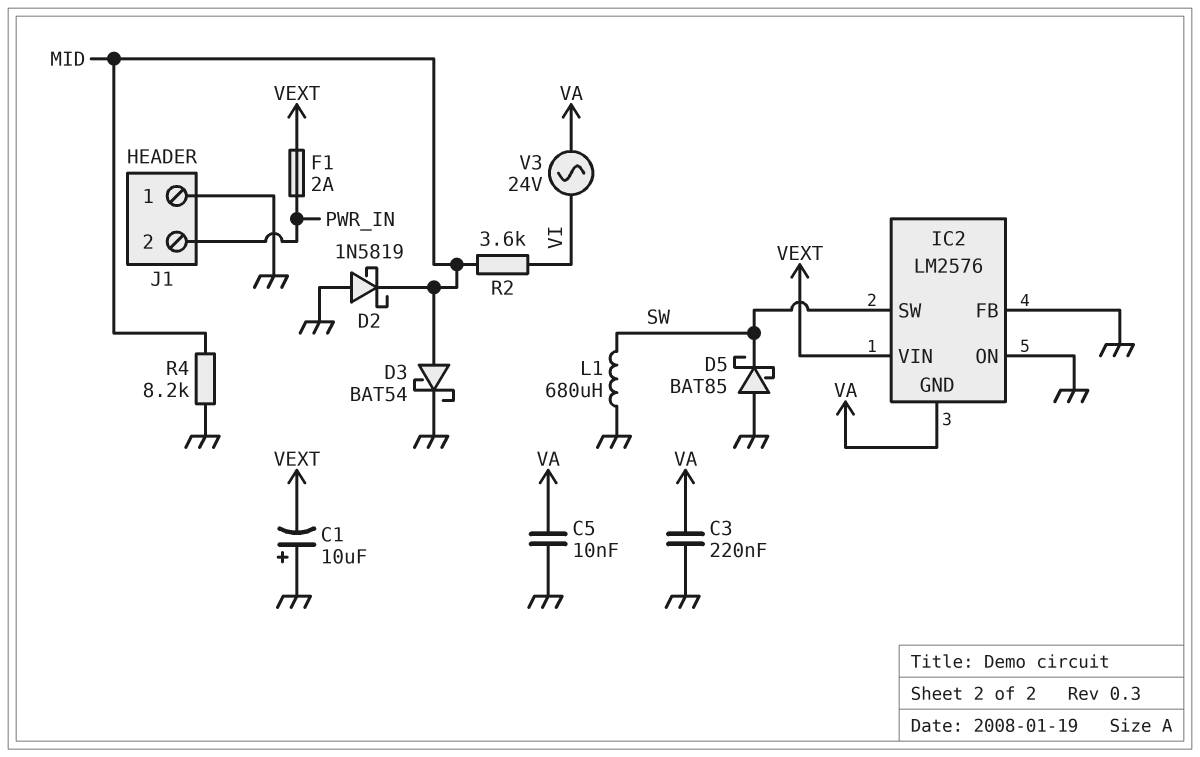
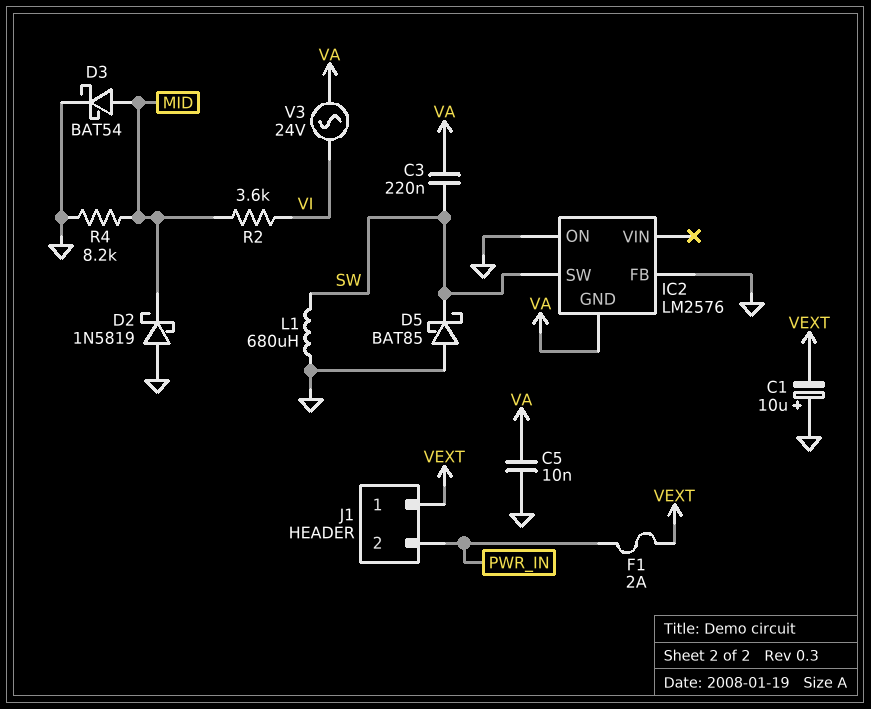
C3: 220nF (GND, VA) -> 220nF (SW, VA)
IC2 pin VIN: VEXT -> none
J1 pin 1: GND -> VEXT

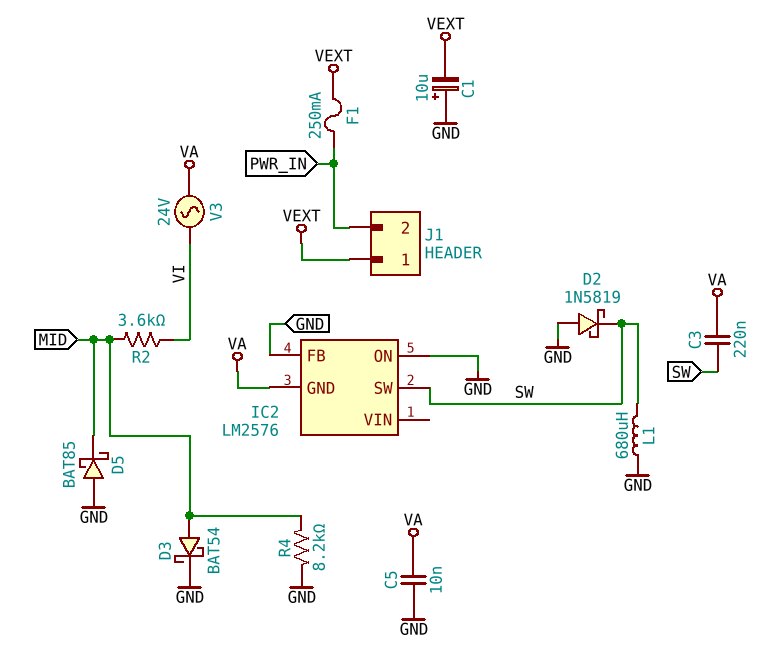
D2: schottky 1N5819 (A GND, K MID) -> schottky 1N5819 (A GND, K SW)
D5: schottky BAT85 (A GND, K SW) -> schottky BAT85 (A GND, K MID)
F1: 2A (PWR_IN, VEXT) -> 250mA (PWR_IN, VEXT)

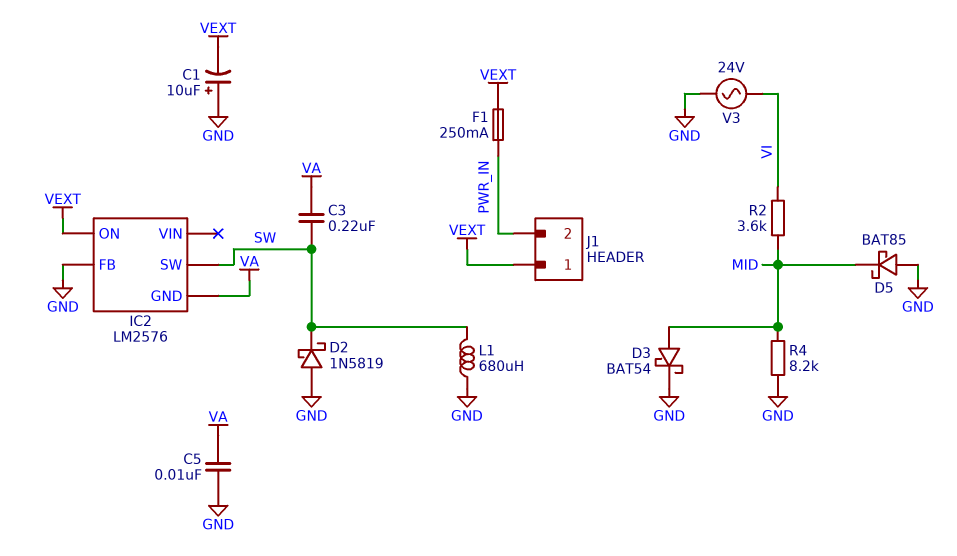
IC2 pin ON: GND -> VEXT
V3: AC 24V (VA, VI) -> AC 24V (GND, VI)

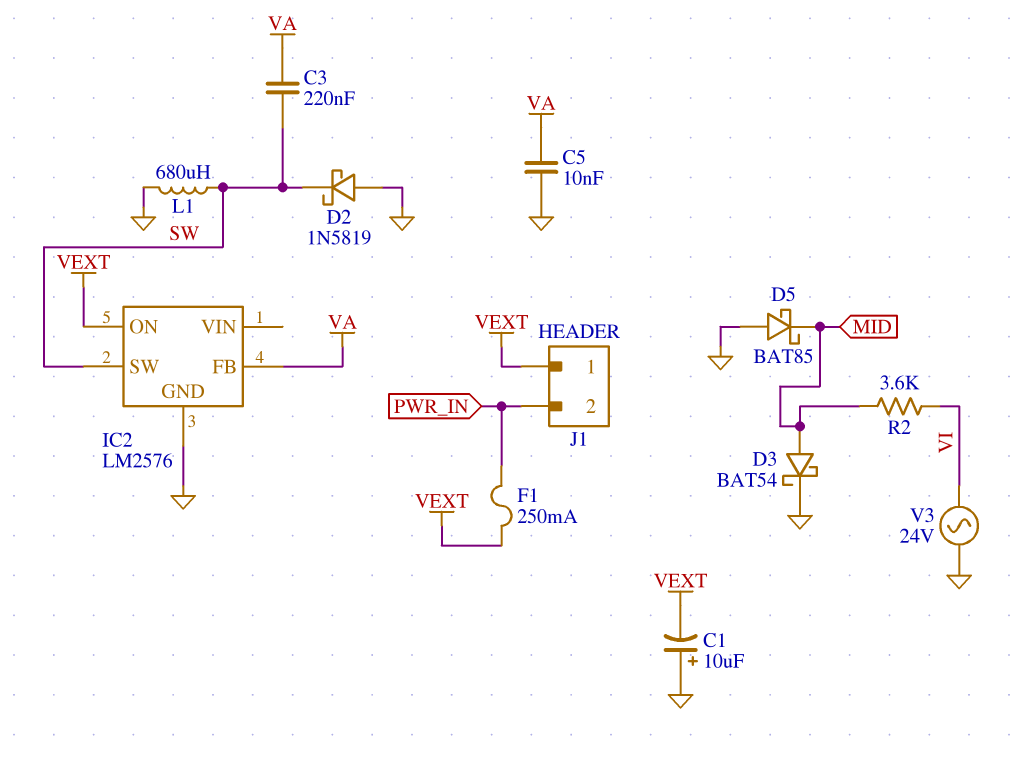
IC2 pin FB: GND -> VA
IC2 pin GND: VA -> GND
R4: 8.2k (GND, MID) -> none

